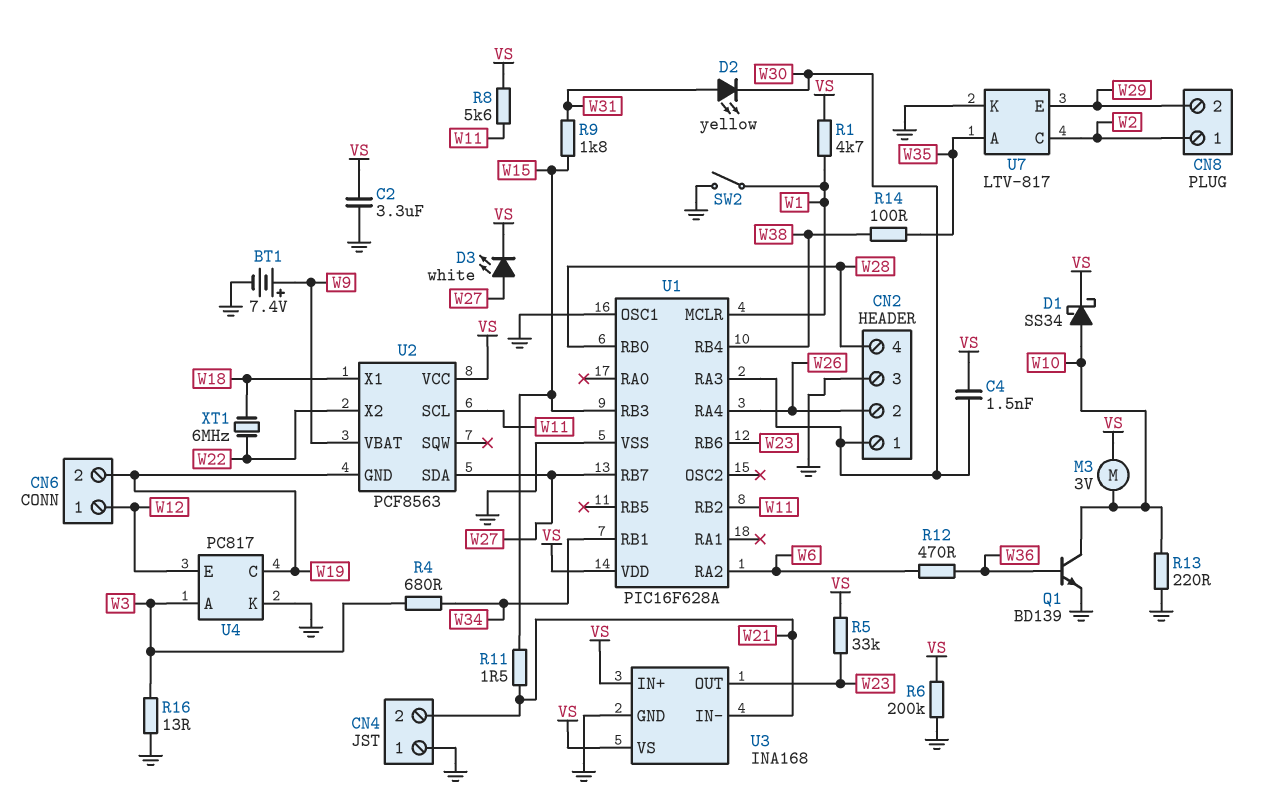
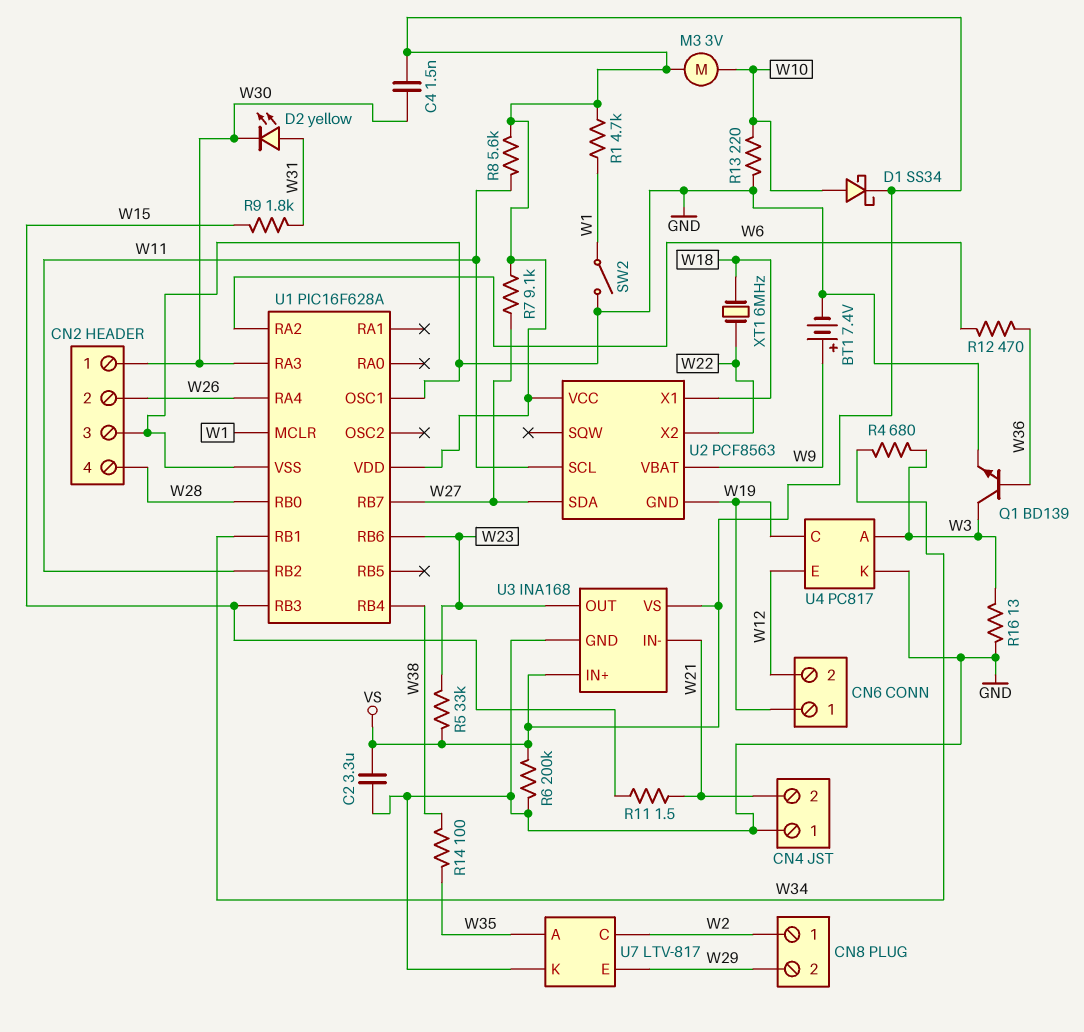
CN6 pin 1: W12 -> W19
CN6 pin 2: W19 -> W12
D3: LED white (A W27, K VS) -> none
Q1: NPN BD139 (B W36, C W10, E GND) -> NPN BD139 (B W36, C W3, E GND)
R7: none -> 9.1k (VS, W27)

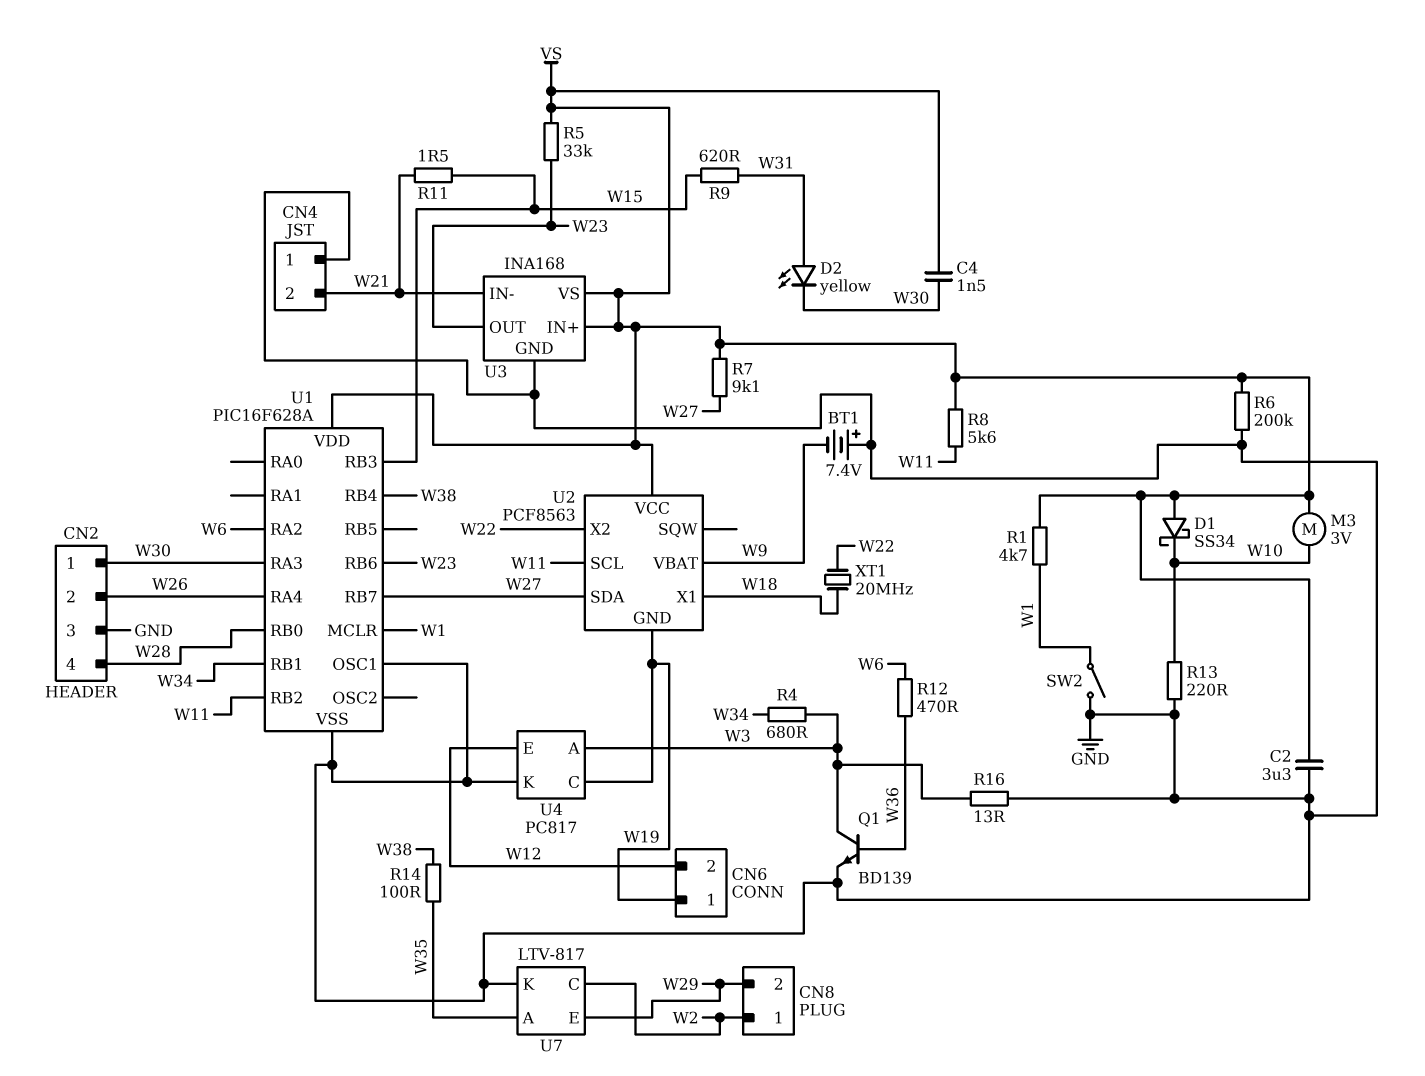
BT1: 7.4V (plus W9, minus GND) -> 7.4V (plus GND, minus W9)
D1: schottky SS34 (A W10, K VS) -> schottky SS34 (A VS, K W10)
R9: 1.8k (W15, W31) -> 620 (W15, W31)
XT1: 6MHz (W18, W22) -> 20MHz (W18, W22)

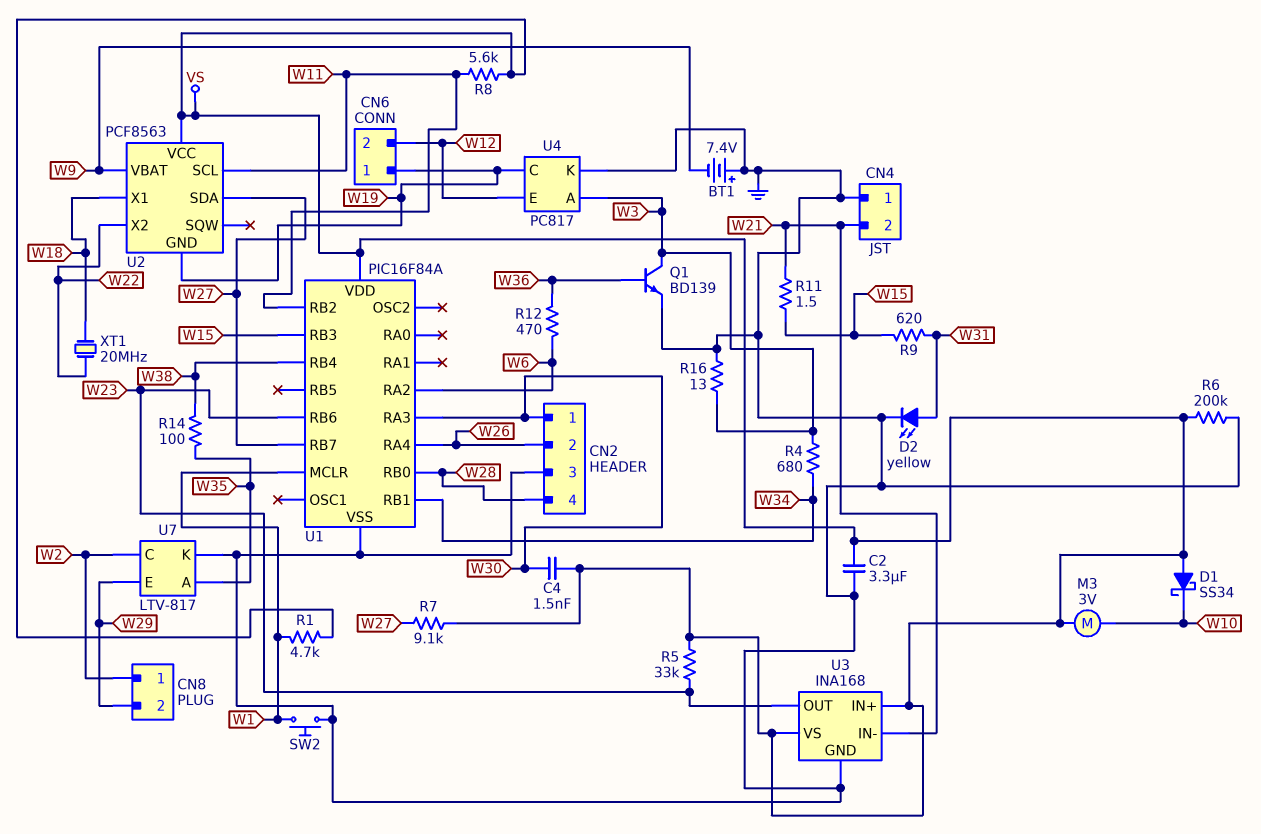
D2: LED yellow (A W31, K W30) -> LED yellow (A W31, K GND)
R13: 220 (GND, W10) -> none
SW2: switch (GND, W1) -> button (GND, W1)
U1: PIC16F628A -> PIC16F84A
U1 pin OSC1: GND -> none

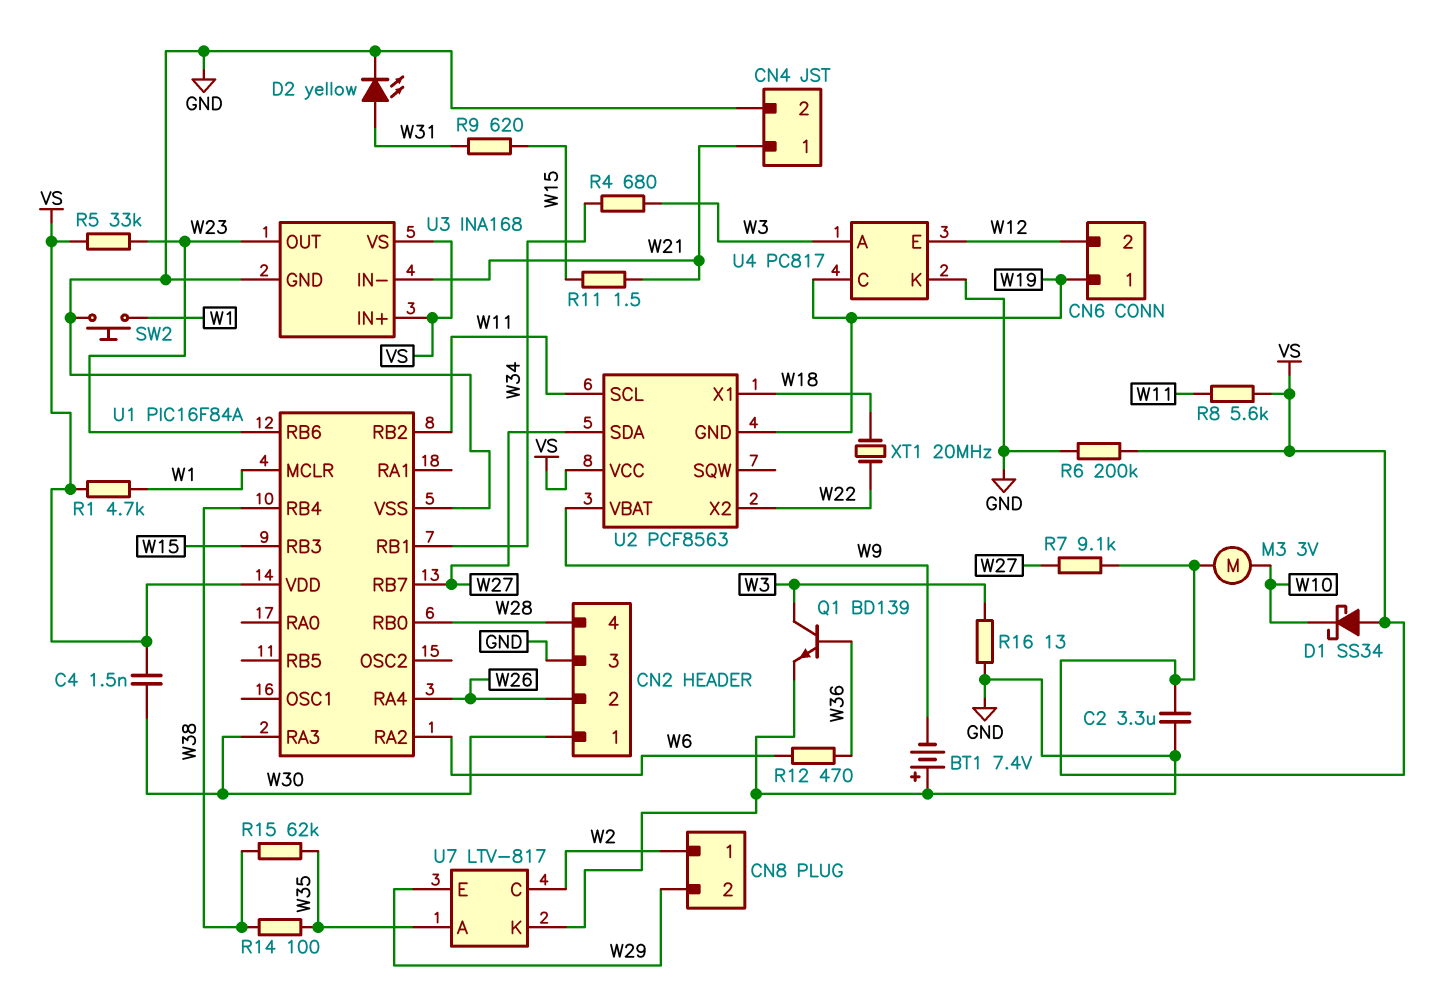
CN4 pin 1: GND -> W21
CN4 pin 2: W21 -> GND
R15: none -> 62k (W35, W38)

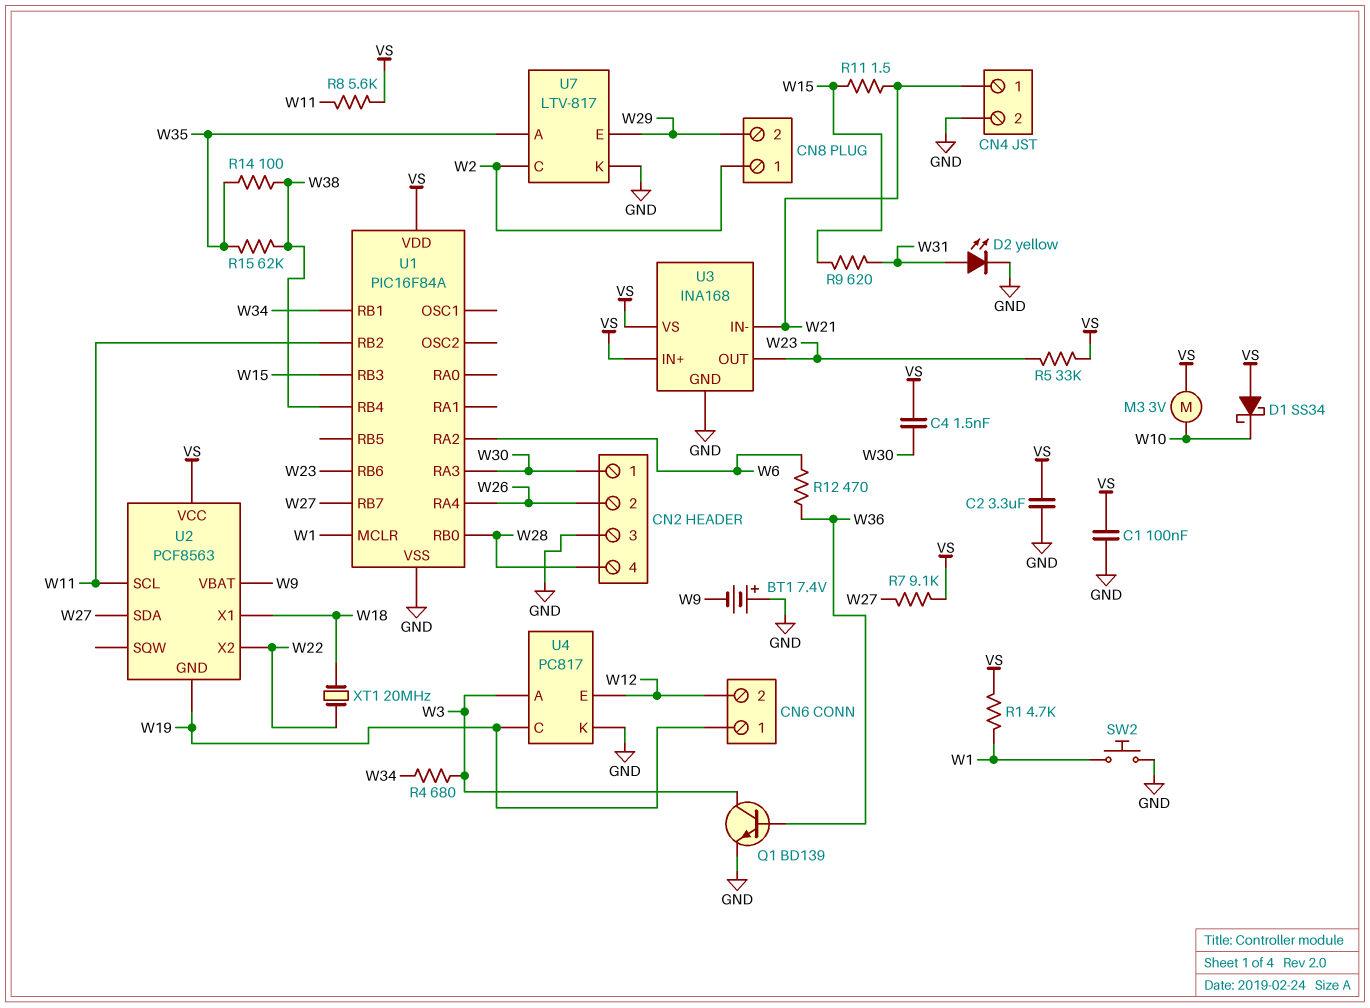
C1: none -> 100nF (GND, VS)
R6: 200k (GND, VS) -> none
R16: 13 (GND, W3) -> none

